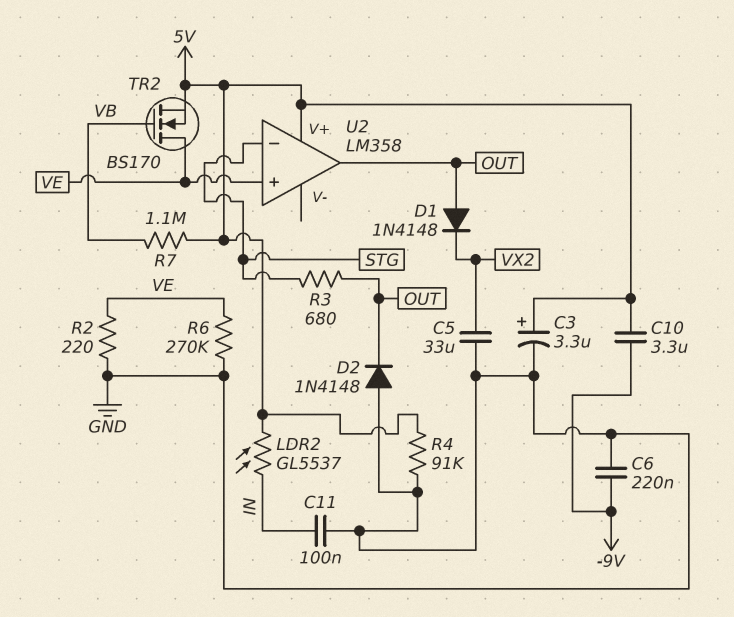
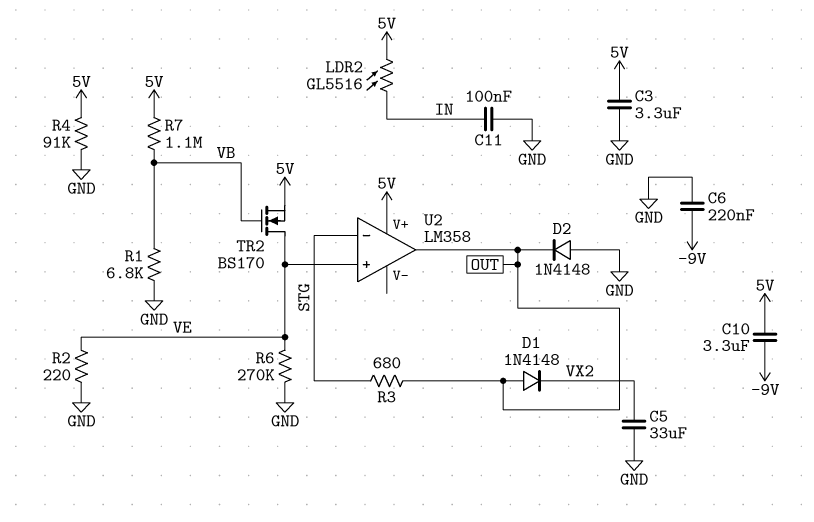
C3: 3.3uF (plus 5V, minus GND) -> 3.3uF (5V, GND)
LDR2: GL5537 (5V, IN) -> GL5516 (5V, IN)
R1: none -> 6.8k (GND, VB)

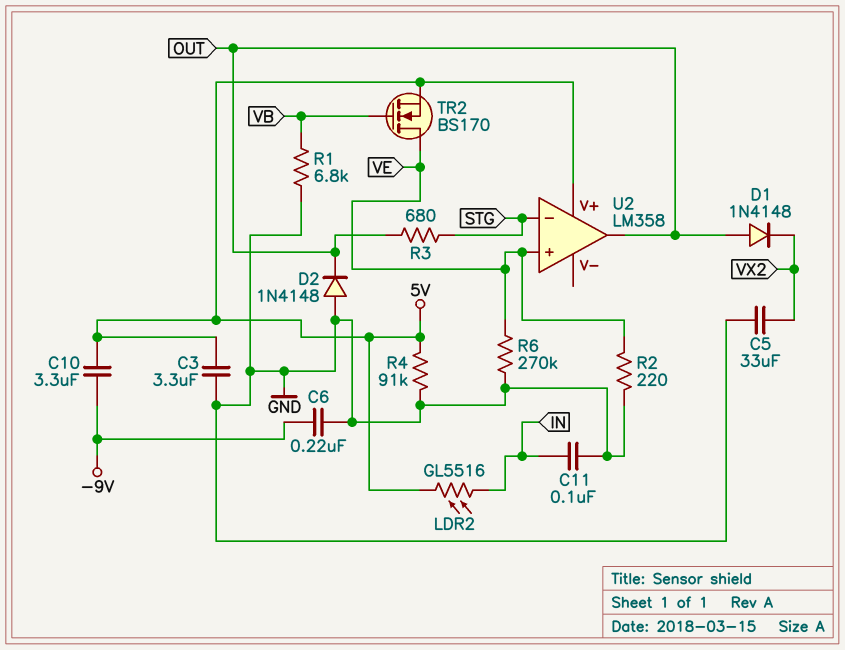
R7: 1.1M (5V, VB) -> none

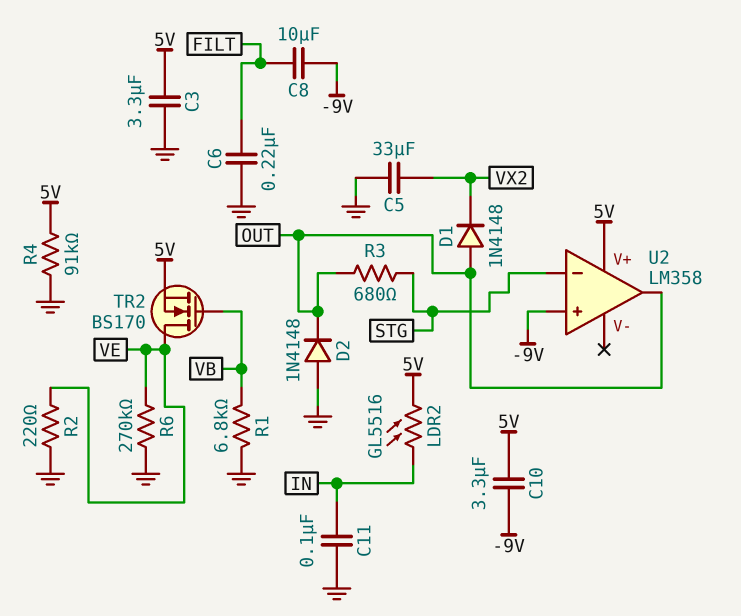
C6: 220nF (-9V, GND) -> 220nF (FILT, GND)
C8: none -> 10uF (-9V, FILT)
U2 pin in+: VE -> -9V

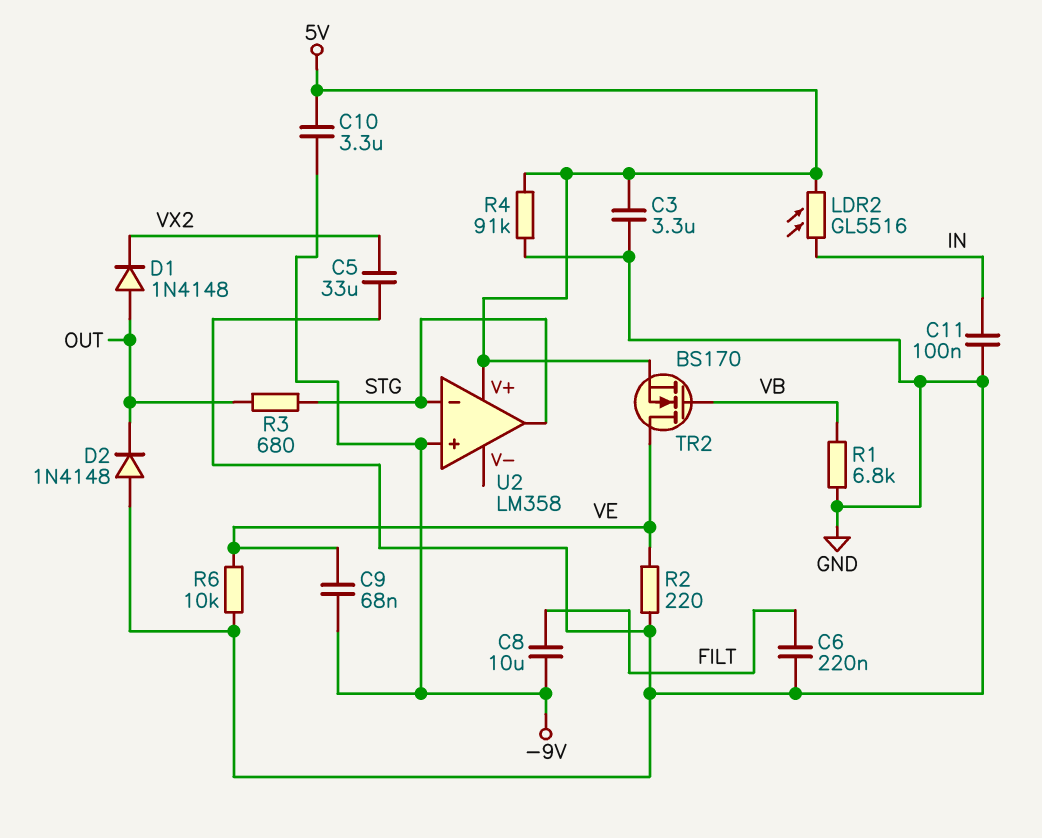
C9: none -> 68nF (-9V, VE)
R6: 270k (GND, VE) -> 10k (GND, VE)
U2 pin out: OUT -> STG

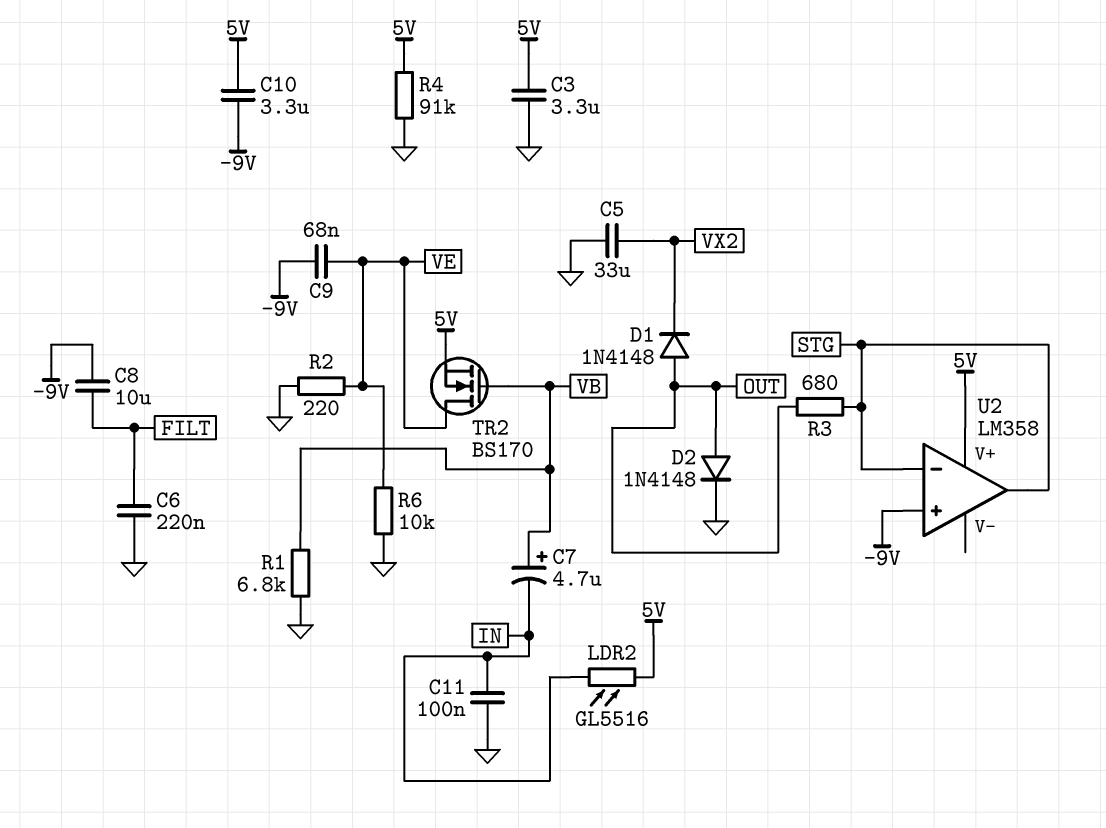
C7: none -> 4.7uF (plus VB, minus IN)
D2: diode 1N4148 (A GND, K OUT) -> diode 1N4148 (A OUT, K GND)

